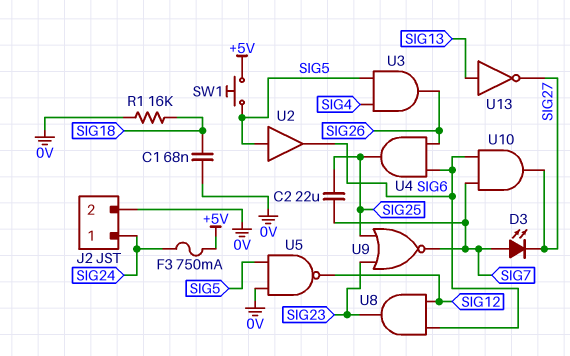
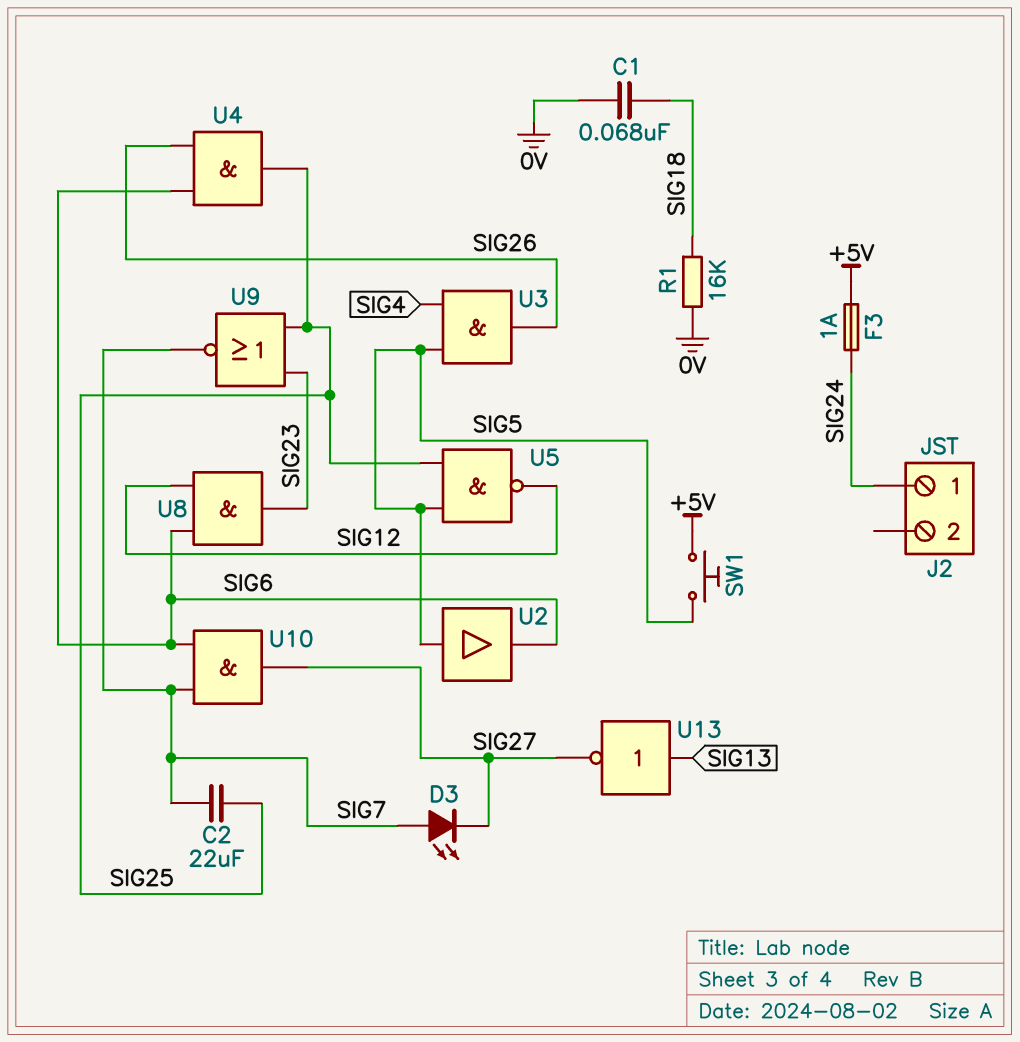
F3: 750mA (+5V, SIG24) -> 1A (+5V, SIG24)
J2 pin 2: 0V -> none
U5: NAND (in 0V, in SIG5, out SIG12) -> NAND (in SIG5, in SIG25, out SIG12)

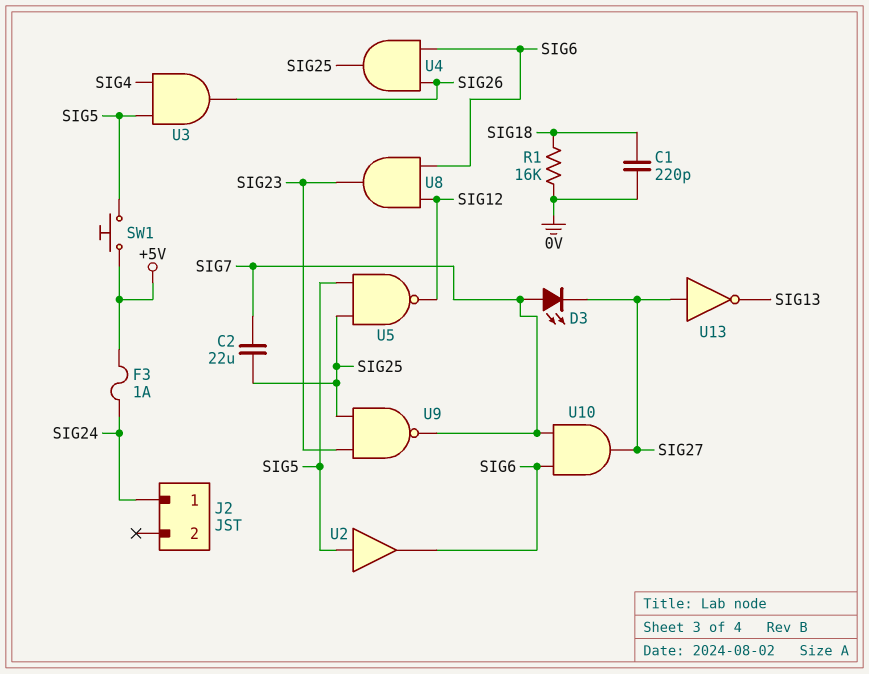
C1: 68nF (0V, SIG18) -> 220pF (0V, SIG18)
U9: NOR (in SIG23, in SIG25, out SIG7) -> NAND (in SIG23, in SIG25, out SIG7)
U13: NOT (in SIG13, out SIG27) -> NOT (in SIG27, out SIG13)

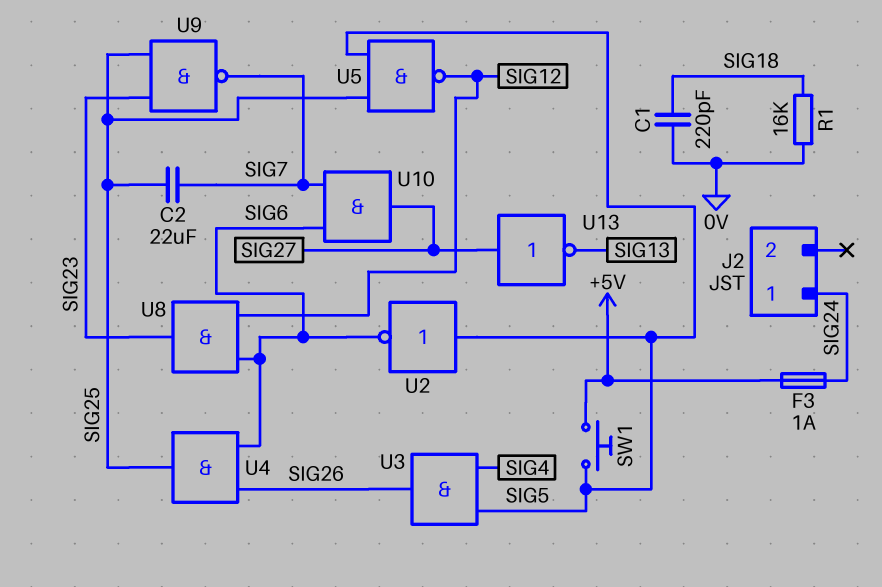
D3: LED (A SIG7, K SIG27) -> none
U2: buffer (in SIG5, out SIG6) -> NOT (in SIG5, out SIG6)

